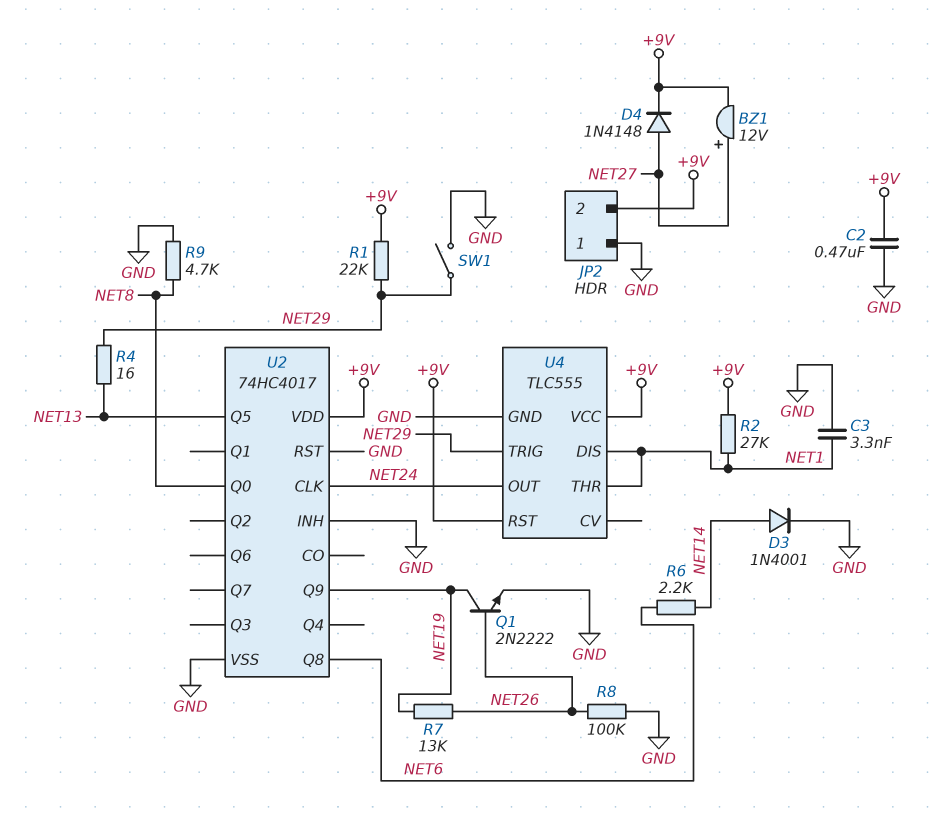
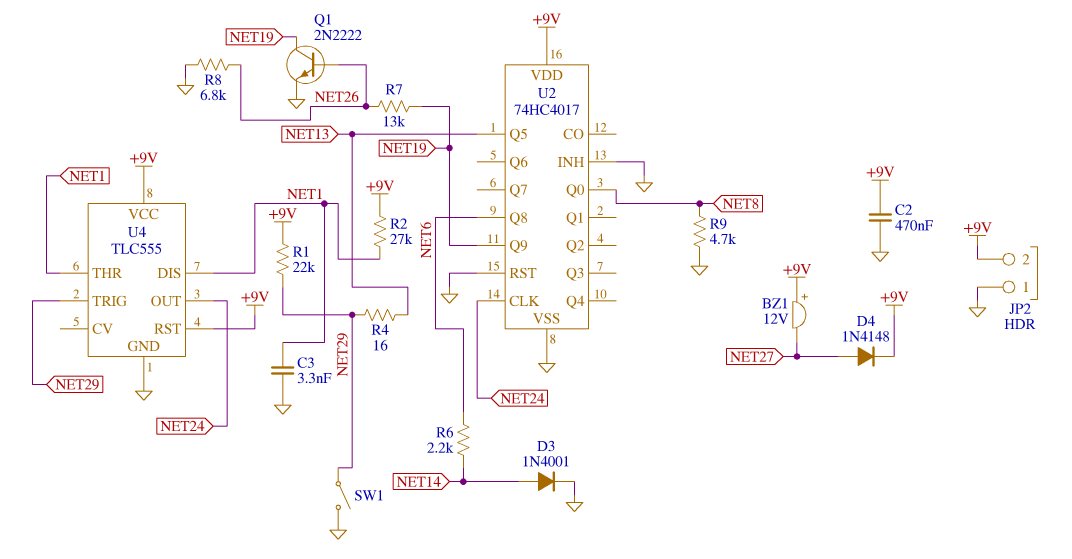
BZ1: buzzer 12V (plus NET27, minus +9V) -> buzzer 12V (plus +9V, minus NET27)
R8: 100k (GND, NET26) -> 6.8k (GND, NET26)

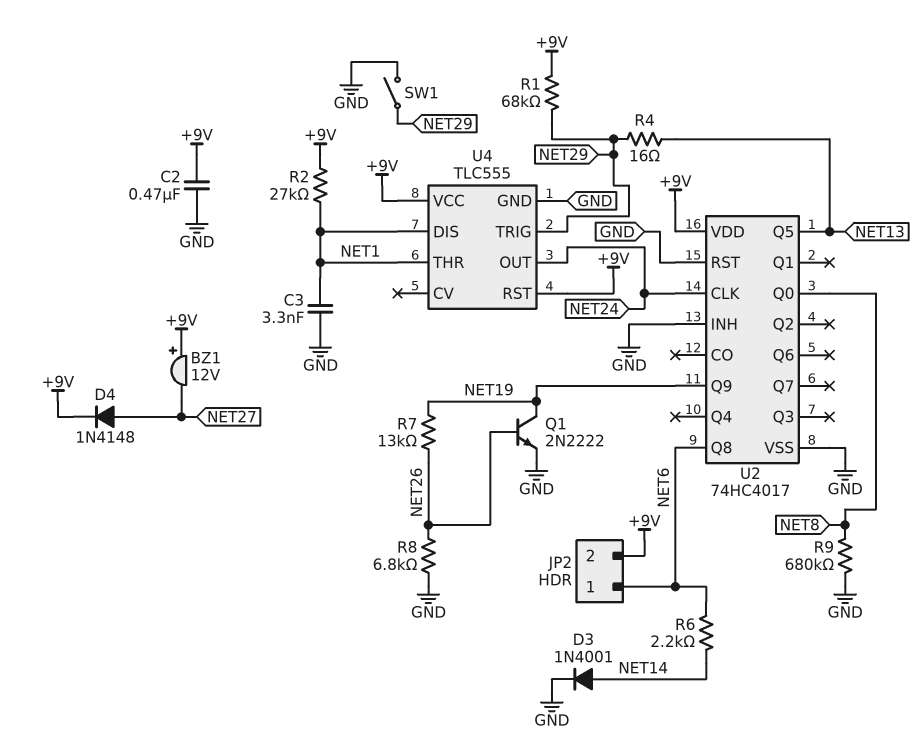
JP2 pin 1: GND -> NET6
R1: 22k (+9V, NET29) -> 68k (+9V, NET29)
R9: 4.7k (GND, NET8) -> 680k (GND, NET8)

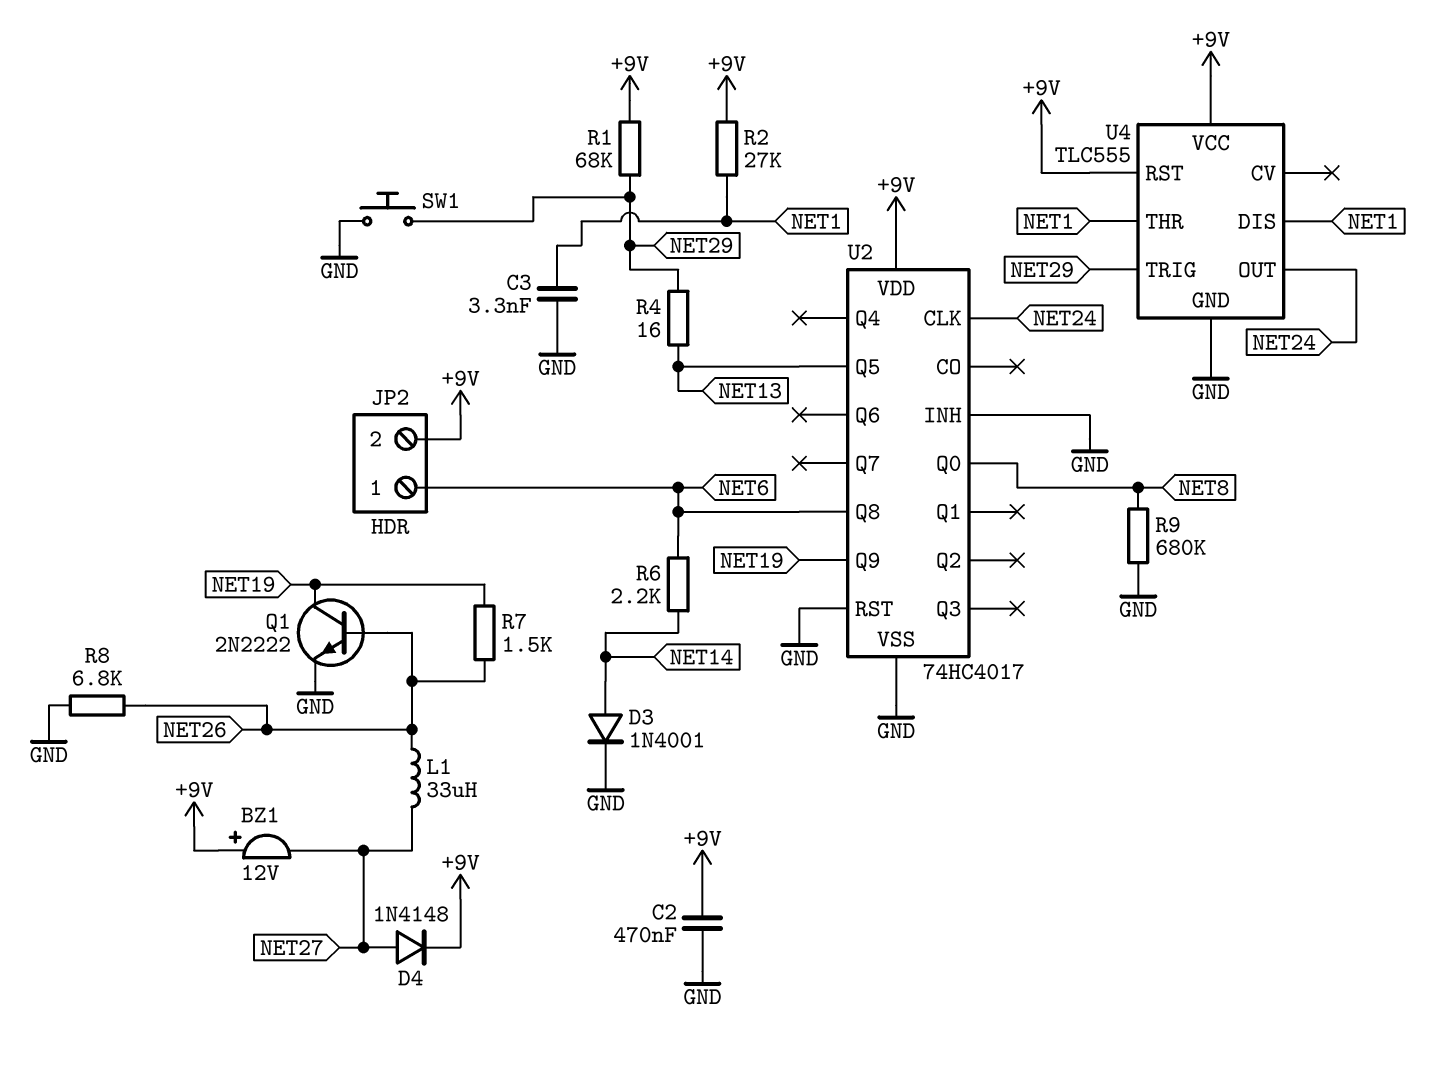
L1: none -> 33uH (NET26, NET27)
R7: 13k (NET19, NET26) -> 1.5k (NET19, NET26)
SW1: switch (GND, NET29) -> button (GND, NET29)

